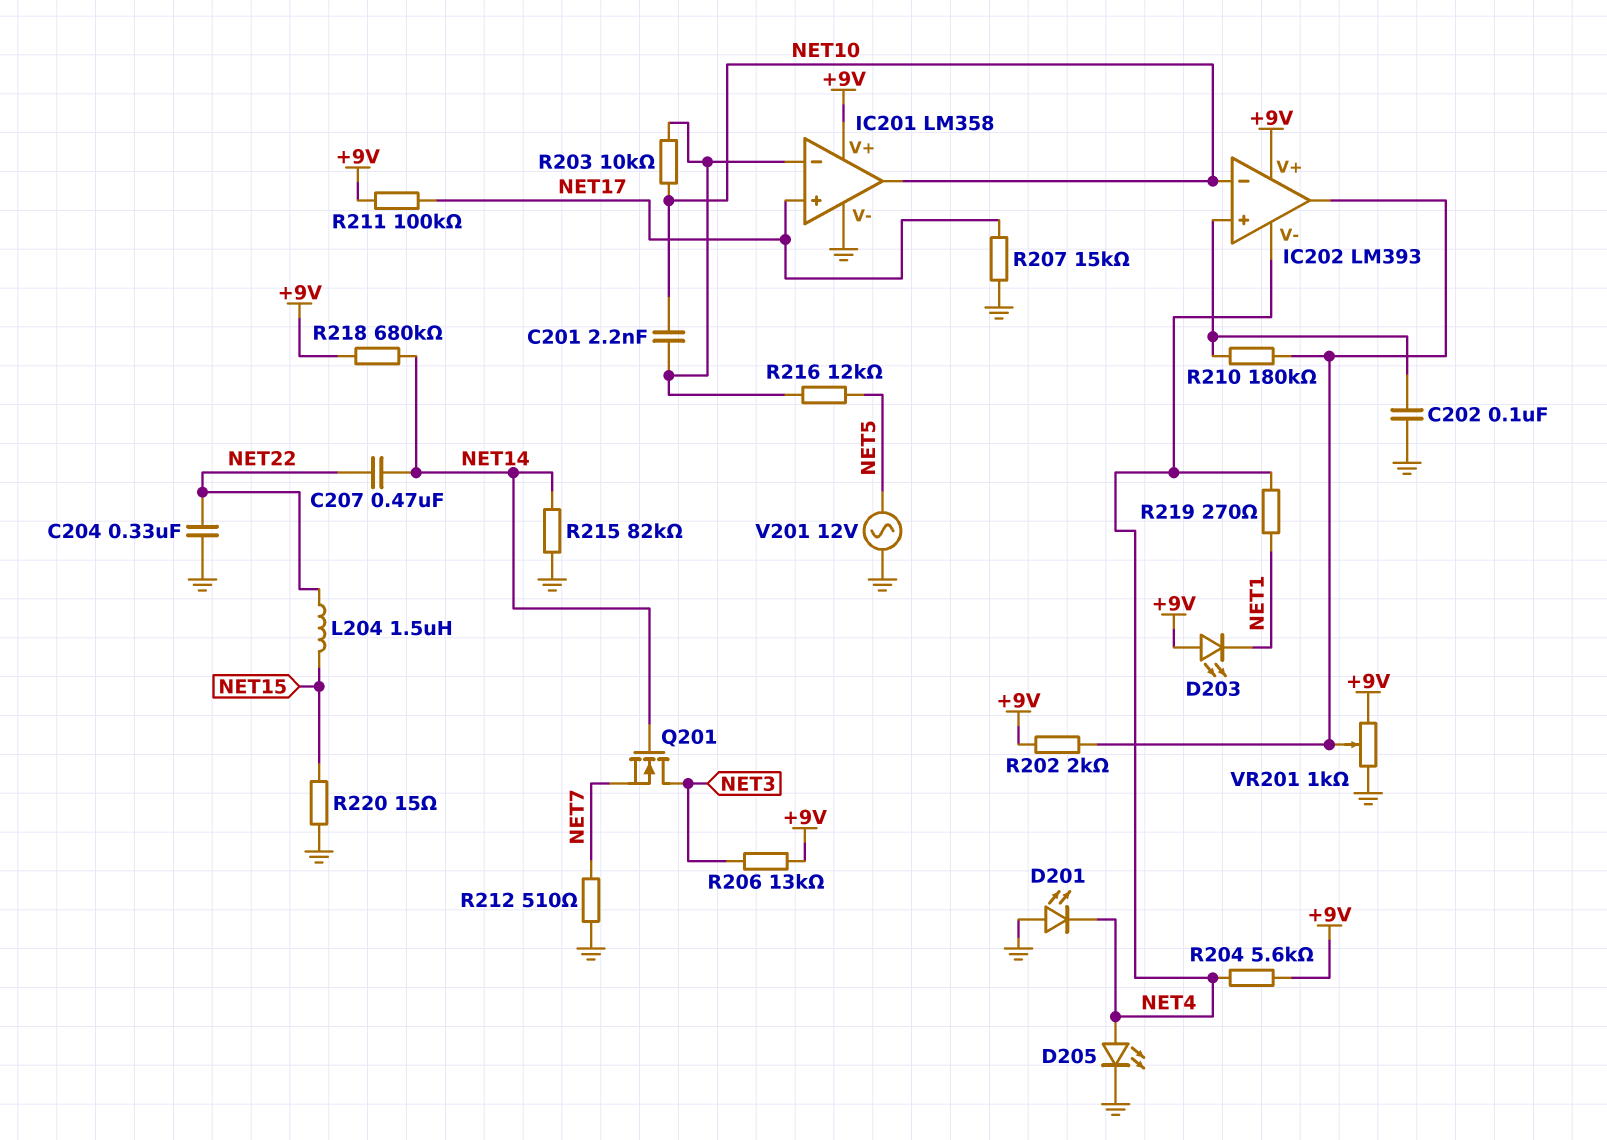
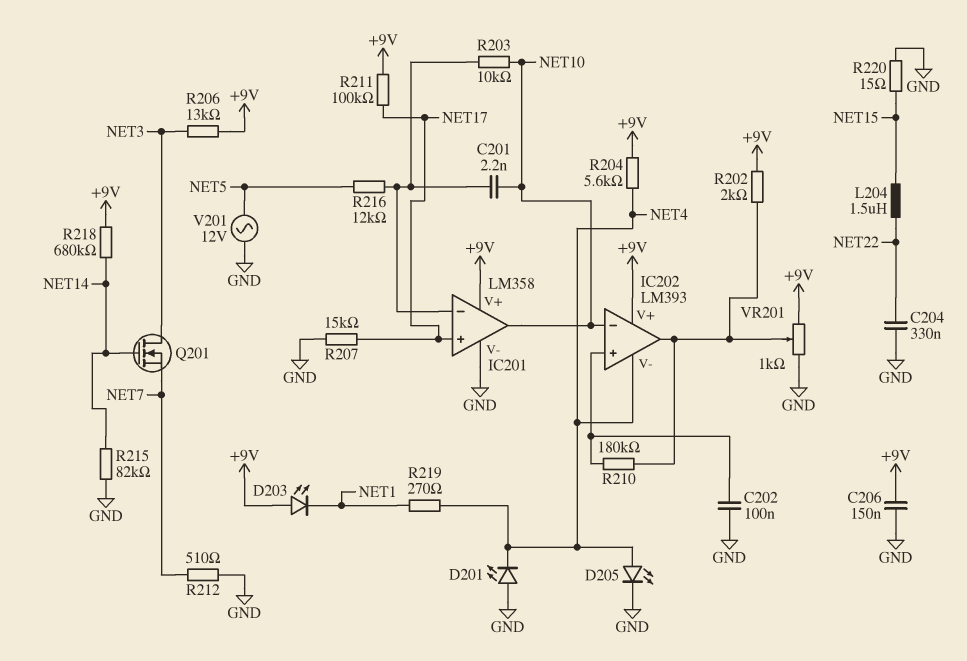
C206: none -> 150nF (+9V, GND)
C207: 470nF (NET14, NET22) -> none

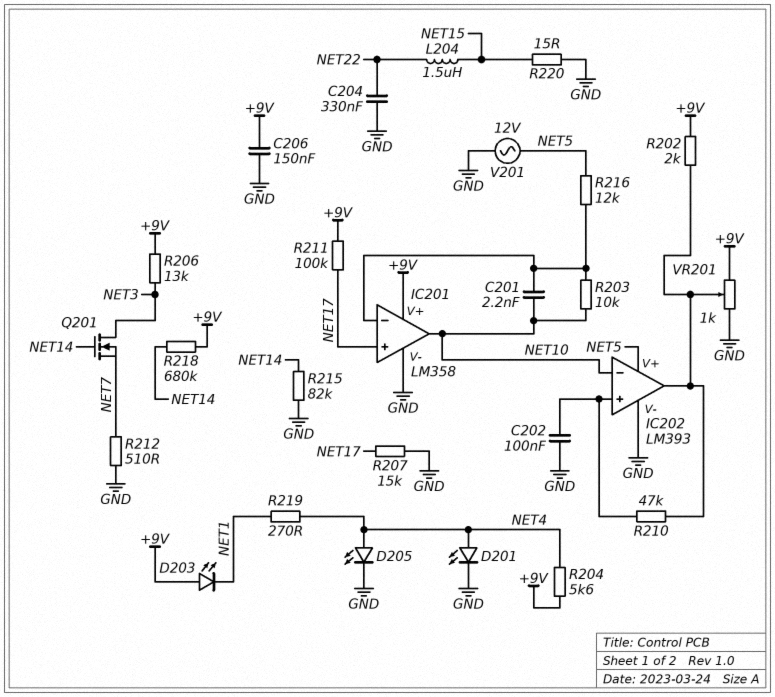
D201: LED (A GND, K NET4) -> LED (A NET4, K GND)
IC202 pin V+: +9V -> NET5
IC202 pin V-: NET4 -> GND
R210: 180k (IC202/in+, IC202/out) -> 47k (IC202/in+, IC202/out)

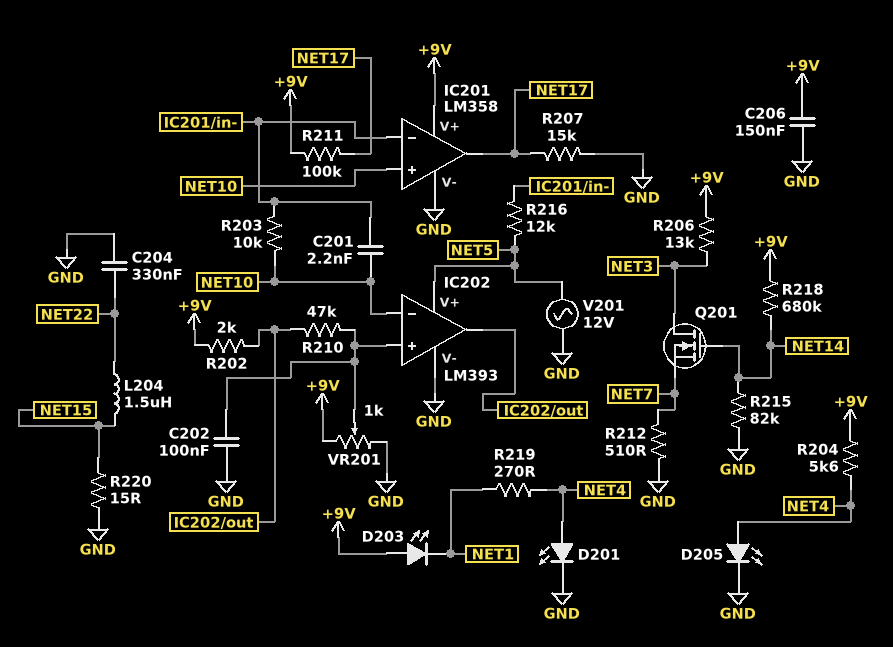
IC201 pin in+: NET17 -> NET10
IC201 pin out: NET10 -> NET17
VR201: 1k (+9V, GND, wiper IC202/out) -> 1k (+9V, GND, wiper IC202/in+)

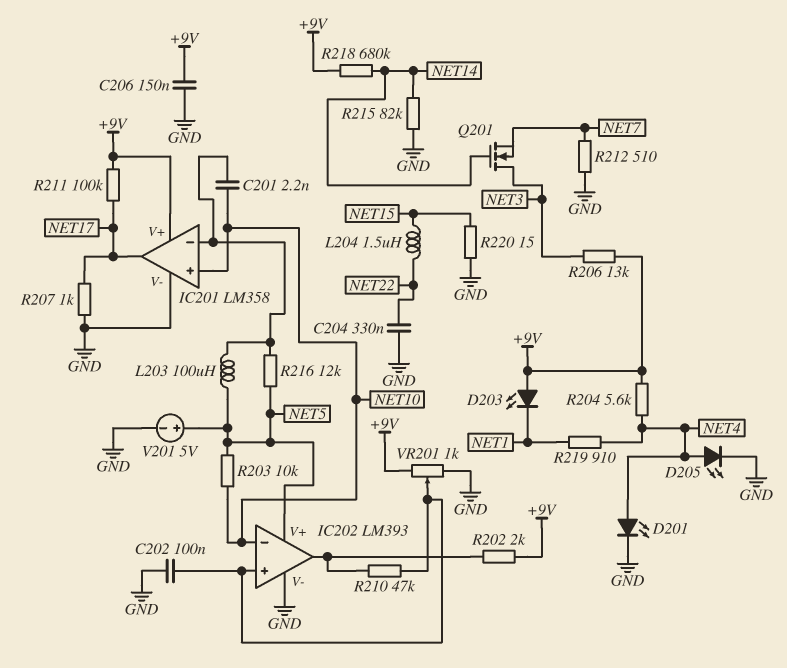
L203: none -> 100uH (IC201/in-, NET5)
R203: 10k (IC201/in-, NET10) -> 10k (NET5, NET10)
R207: 15k (GND, NET17) -> 1k (GND, NET17)
R219: 270 (NET1, NET4) -> 910 (NET1, NET4)
V201: AC 12V (GND, NET5) -> 5V (plus NET5, minus GND)

